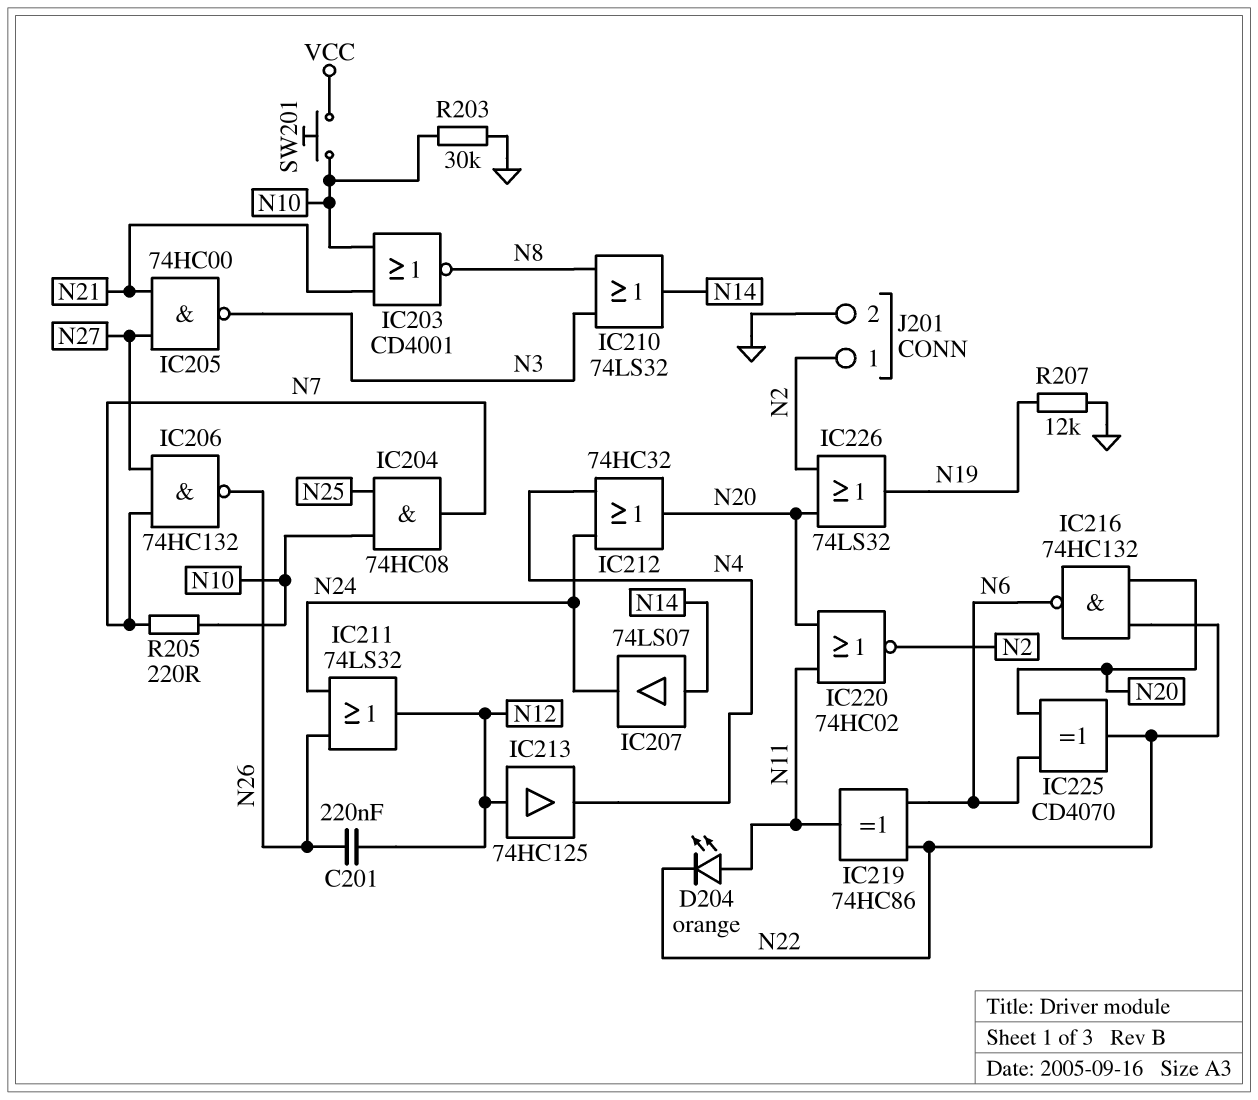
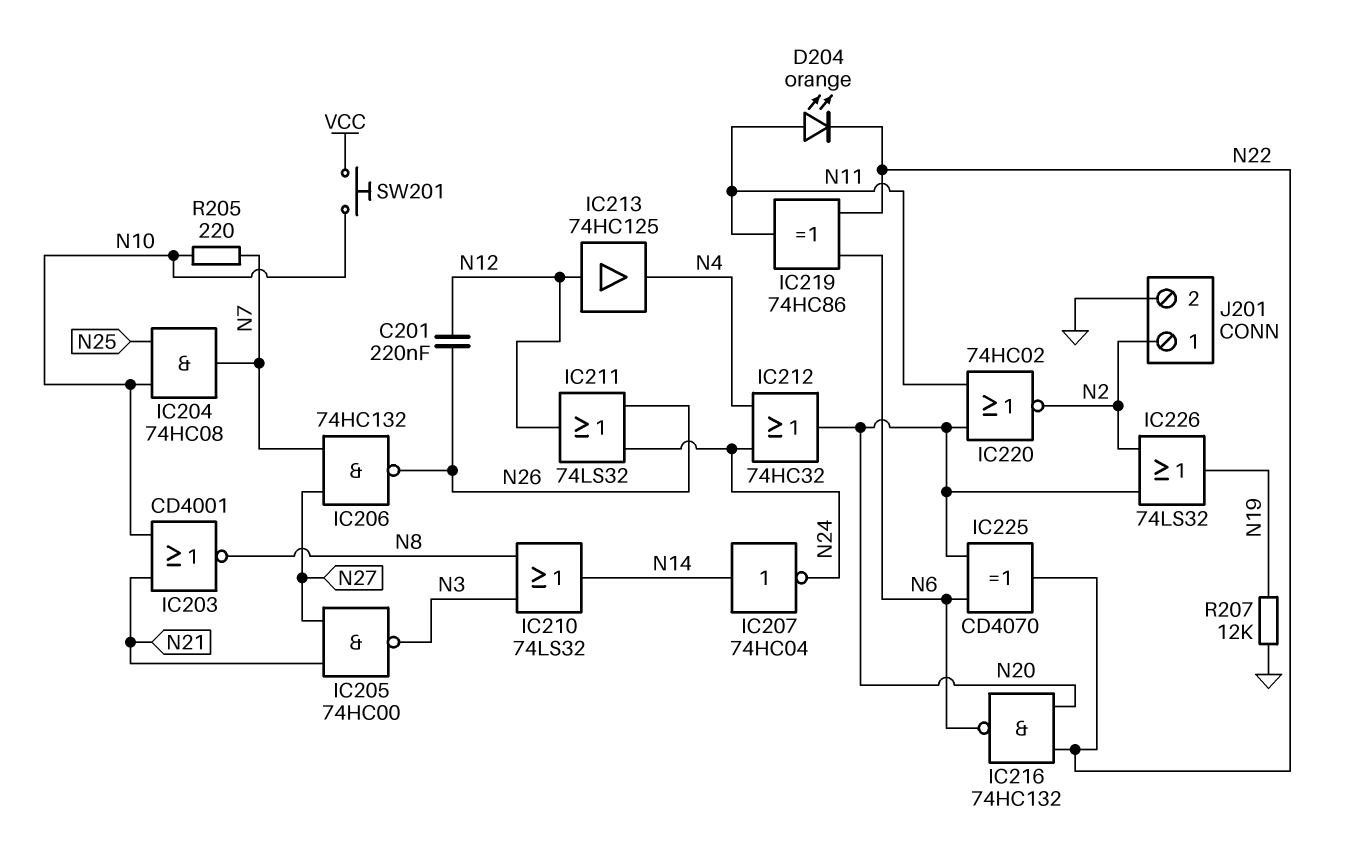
IC207: buffer 74LS07 (in N14, out N24) -> NOT 74HC04 (in N14, out N24)
R203: 30k (GND, N10) -> none

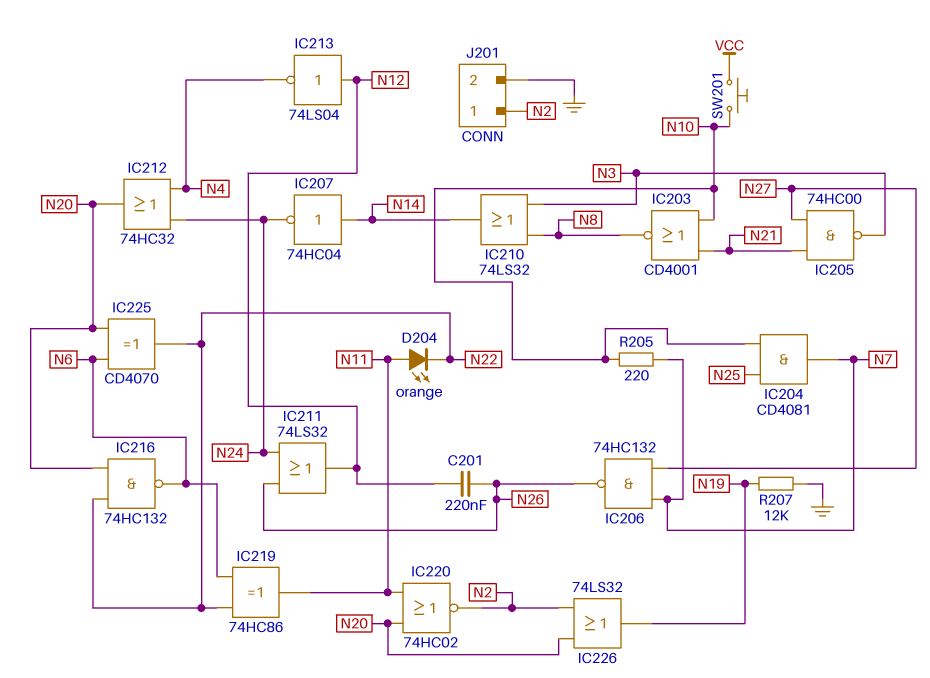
IC204: AND 74HC08 (in N10, in N25, out N7) -> AND CD4081 (in N10, in N25, out N7)
IC213: buffer 74HC125 (in N12, out N4) -> NOT 74LS04 (in N12, out N4)

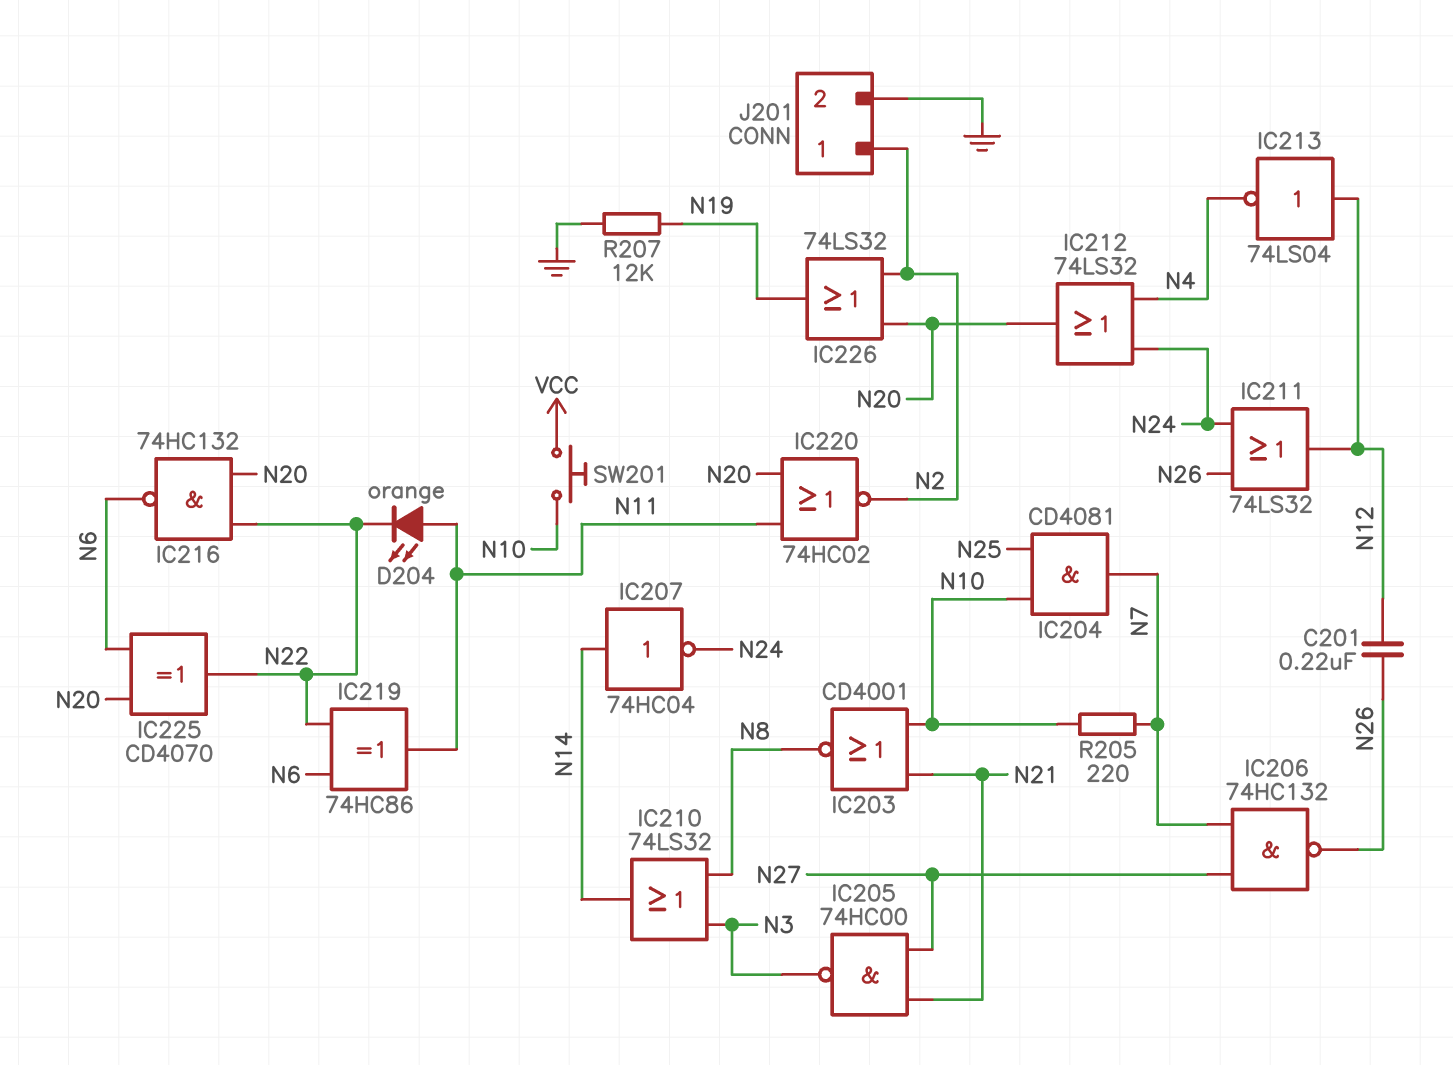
IC212: OR 74HC32 (in N4, in N24, out N20) -> OR 74LS32 (in N4, in N24, out N20)

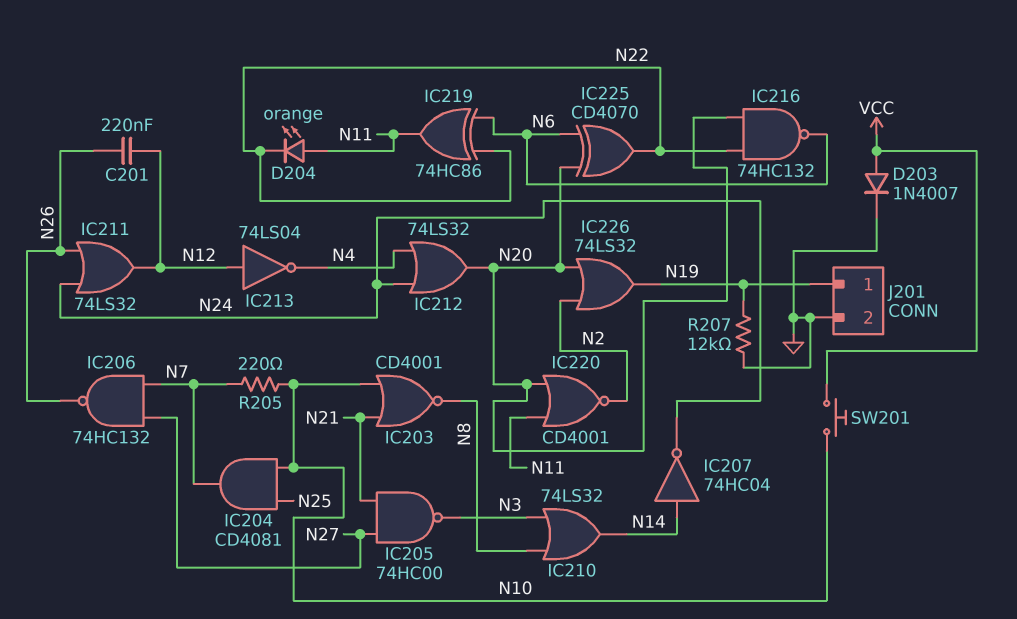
D203: none -> diode 1N4007 (A VCC, K GND)
IC220: NOR 74HC02 (in N11, in N20, out N2) -> NOR CD4001 (in N11, in N20, out N2)
J201 pin 1: N2 -> N19

